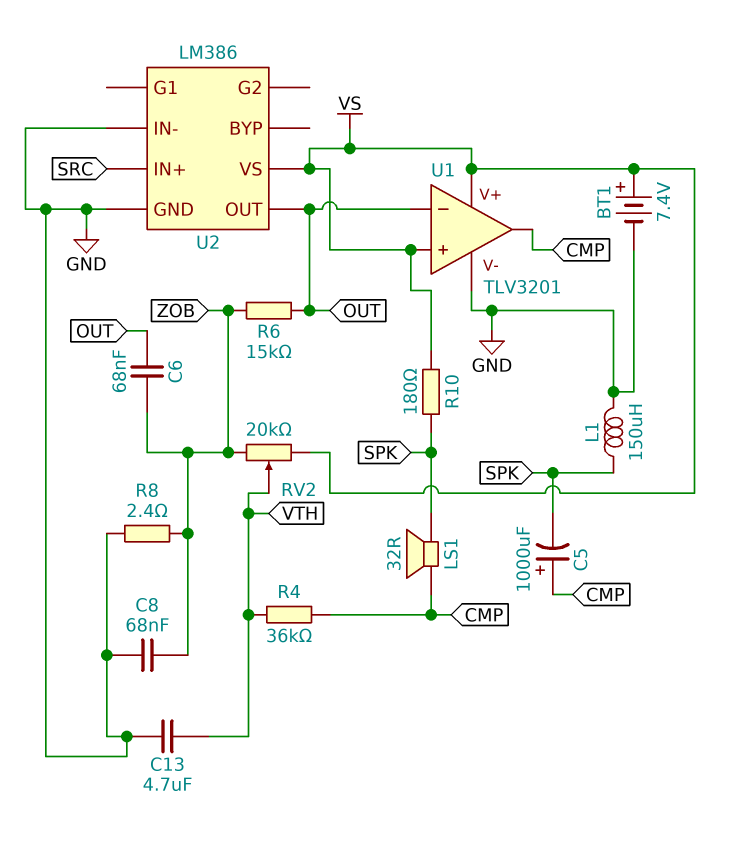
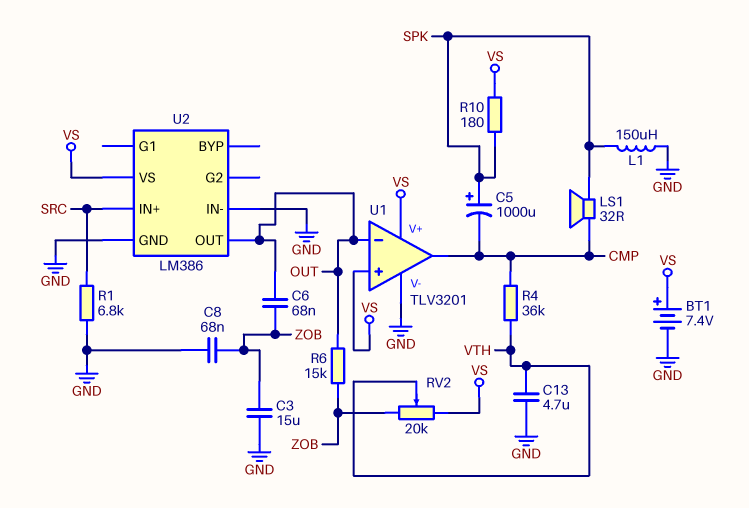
C3: none -> 15uF (GND, ZOB)
C5: 1000uF (plus CMP, minus SPK) -> 1000uF (plus SPK, minus CMP)
R1: none -> 6.8k (GND, SRC)
R8: 2.4 (GND, ZOB) -> none

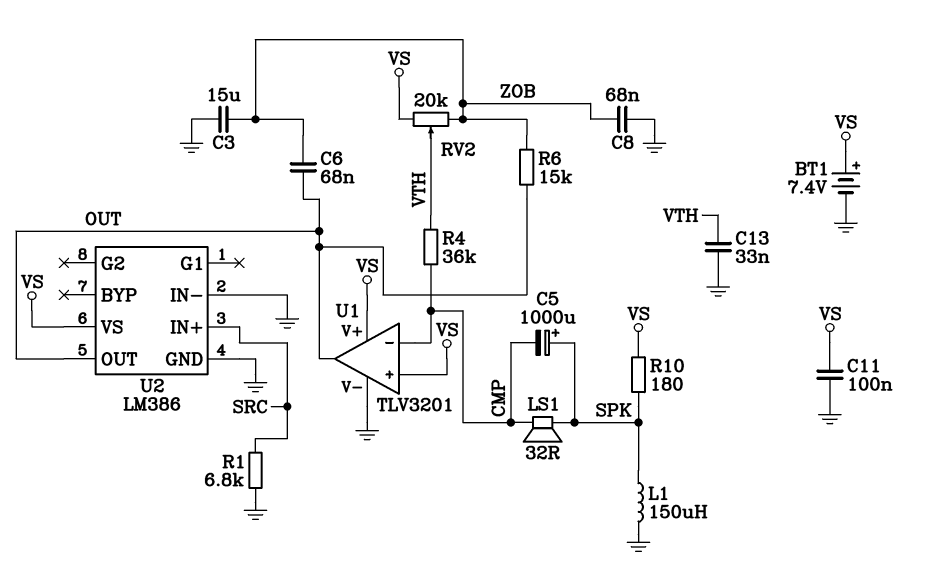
C11: none -> 100nF (GND, VS)
C13: 4.7uF (GND, VTH) -> 33nF (GND, VTH)
U1 pin in-: OUT -> CMP
U1 pin out: CMP -> OUT

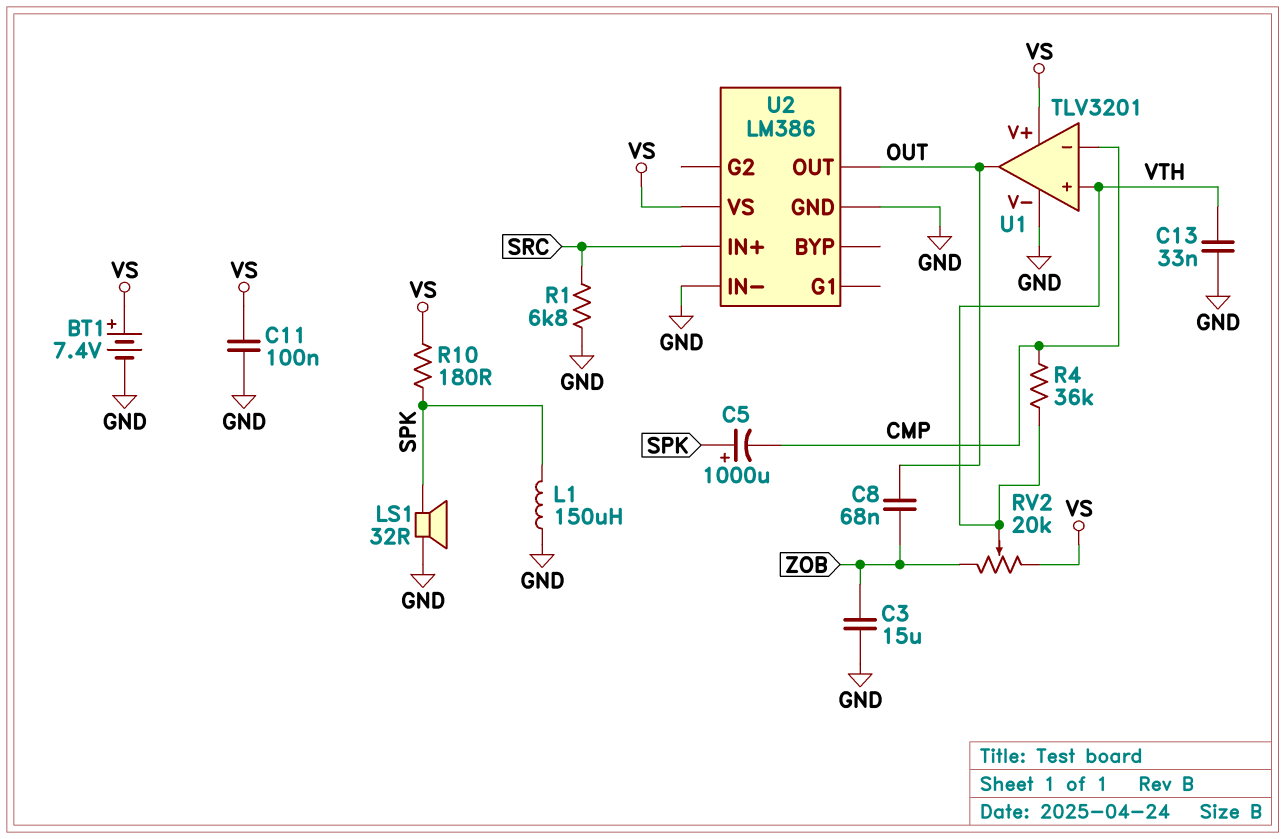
C6: 68nF (OUT, ZOB) -> none
C8: 68nF (GND, ZOB) -> 68nF (OUT, ZOB)
LS1: speaker 32R (CMP, SPK) -> speaker 32R (GND, SPK)
R6: 15k (OUT, ZOB) -> none
U1 pin in+: VS -> VTH

